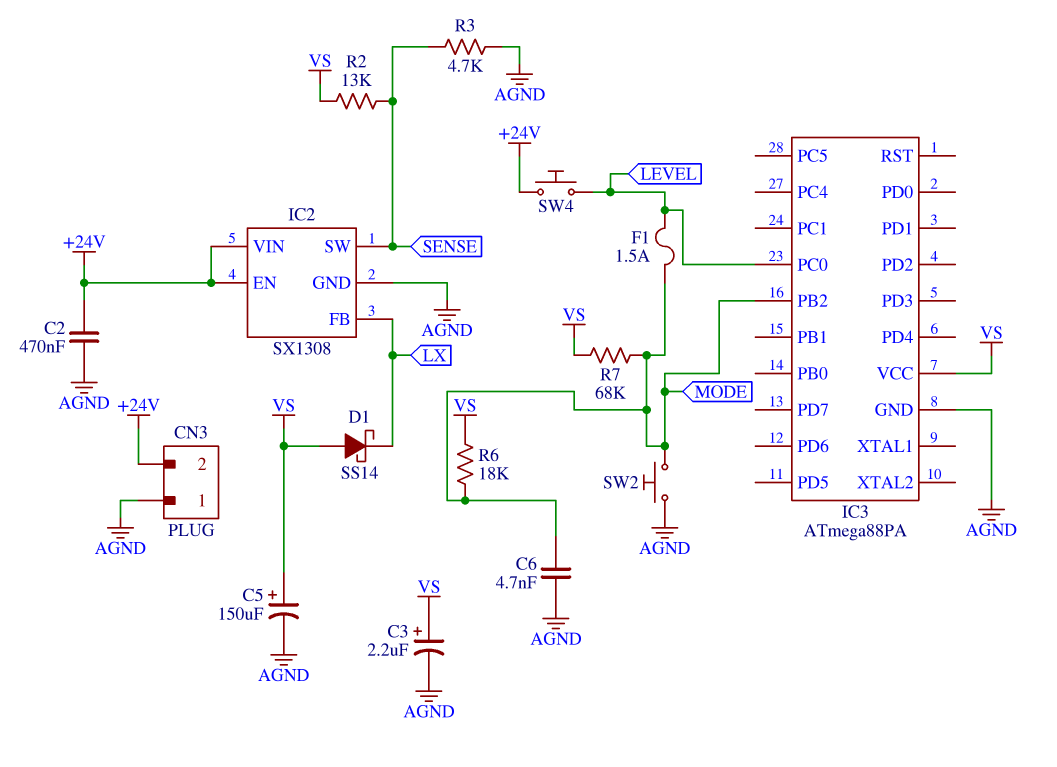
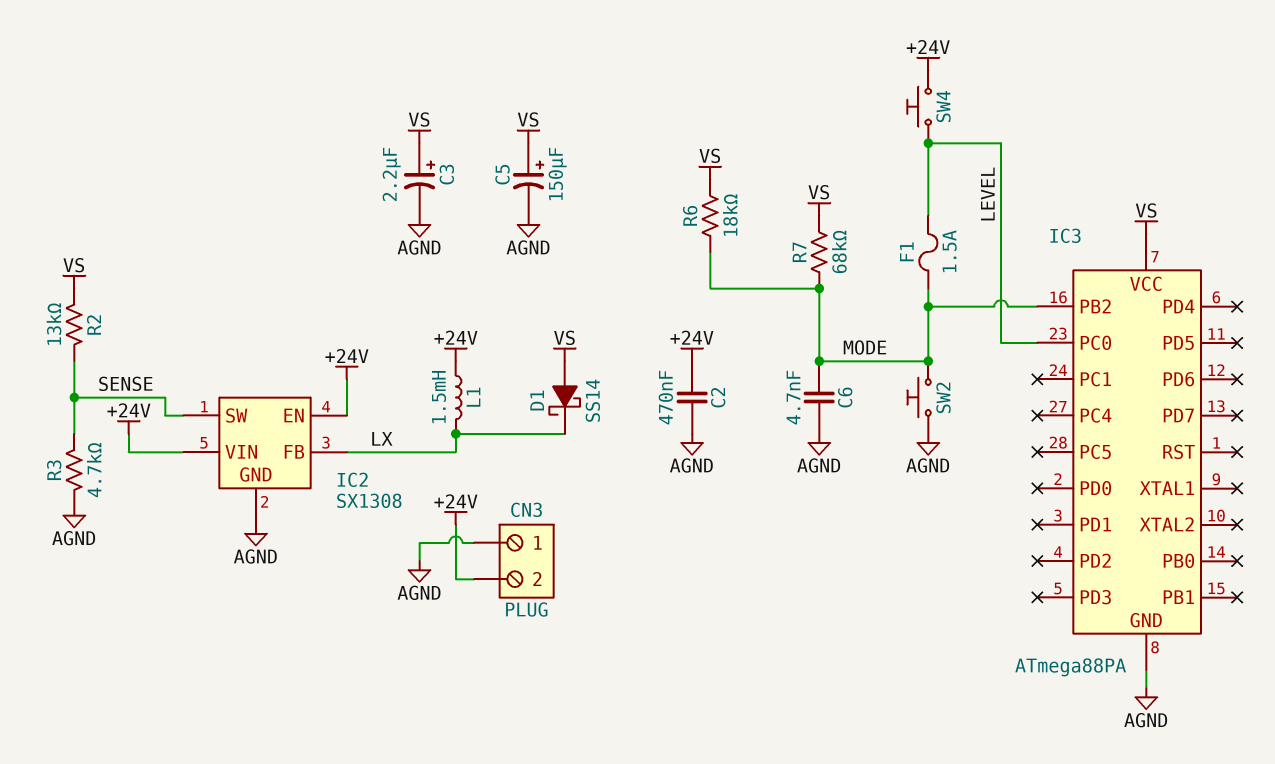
L1: none -> 1.5mH (+24V, LX)

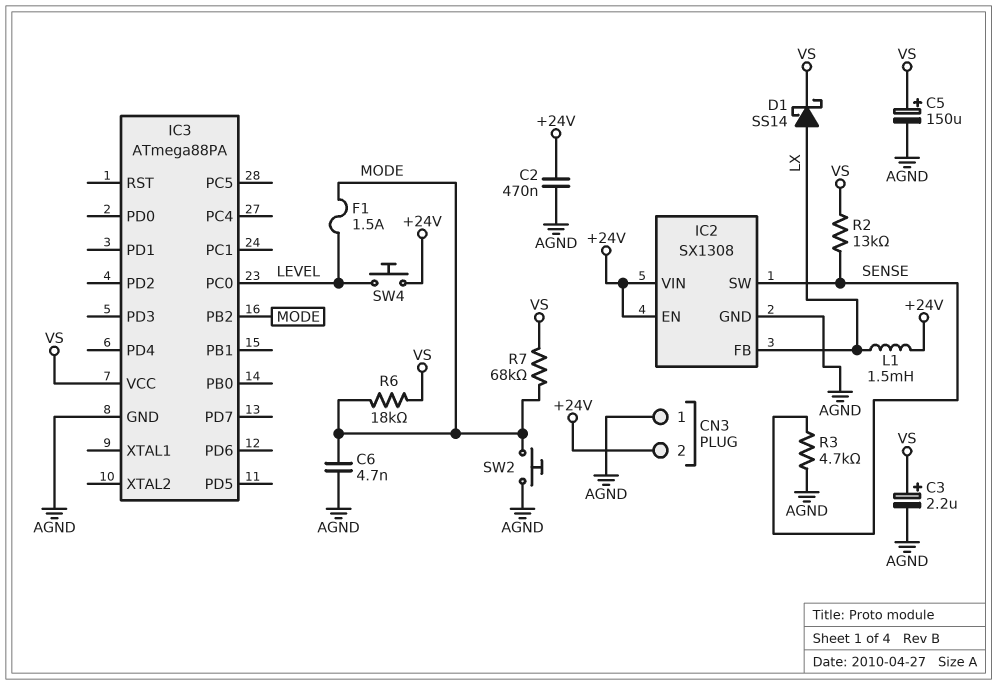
D1: schottky SS14 (A VS, K LX) -> schottky SS14 (A LX, K VS)

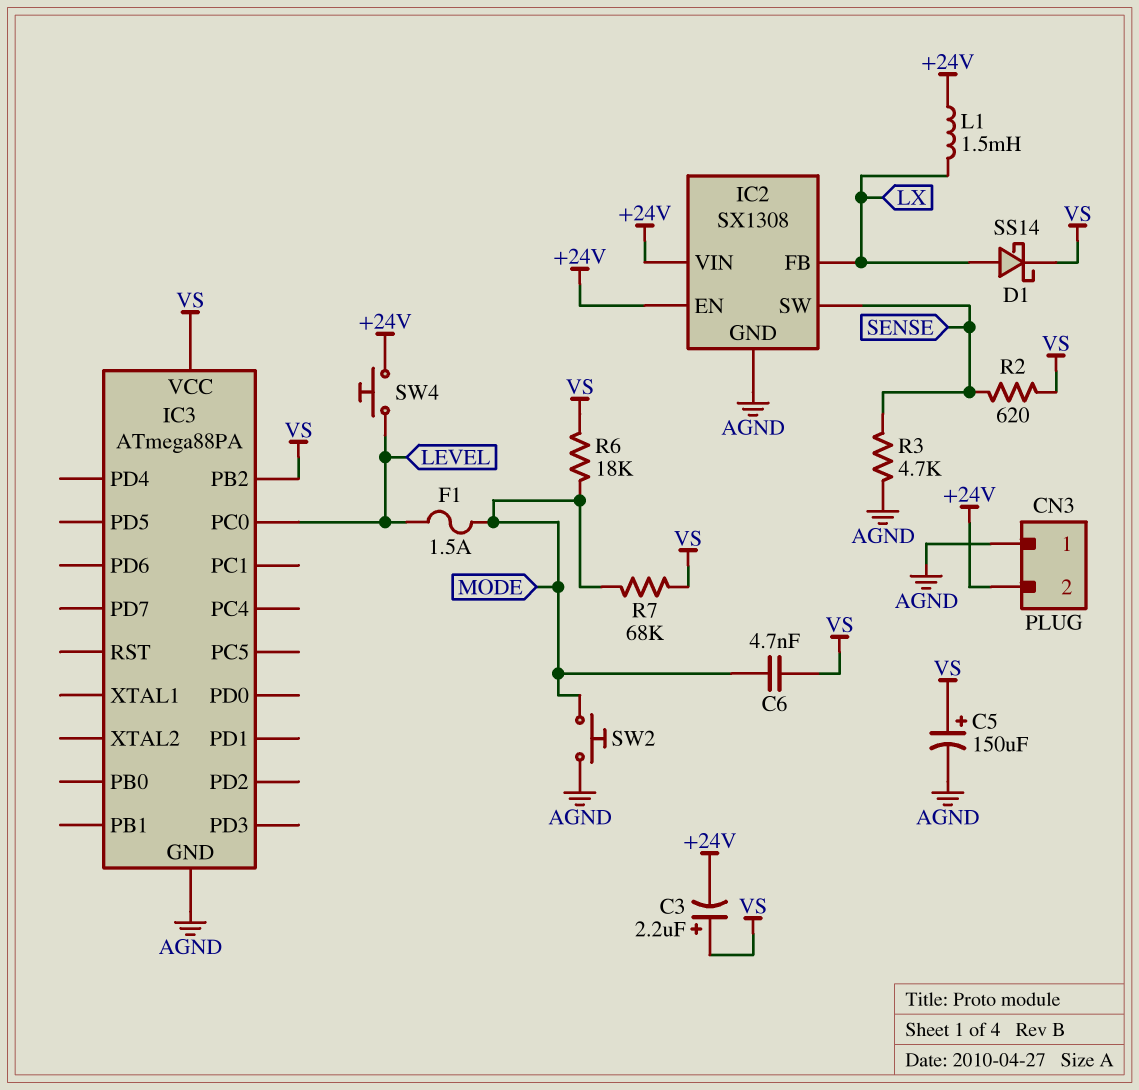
C2: 470nF (+24V, AGND) -> none
C3: 2.2uF (plus VS, minus AGND) -> 2.2uF (plus VS, minus +24V)
C6: 4.7nF (AGND, MODE) -> 4.7nF (MODE, VS)
IC3 pin PB2: MODE -> VS
R2: 13k (SENSE, VS) -> 620 (SENSE, VS)

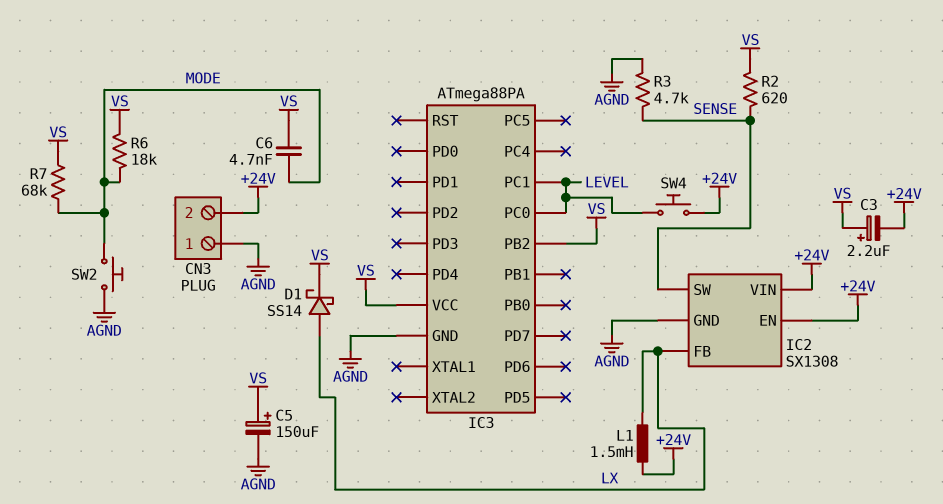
F1: 1.5A (LEVEL, MODE) -> none
IC3 pin PC1: none -> LEVEL

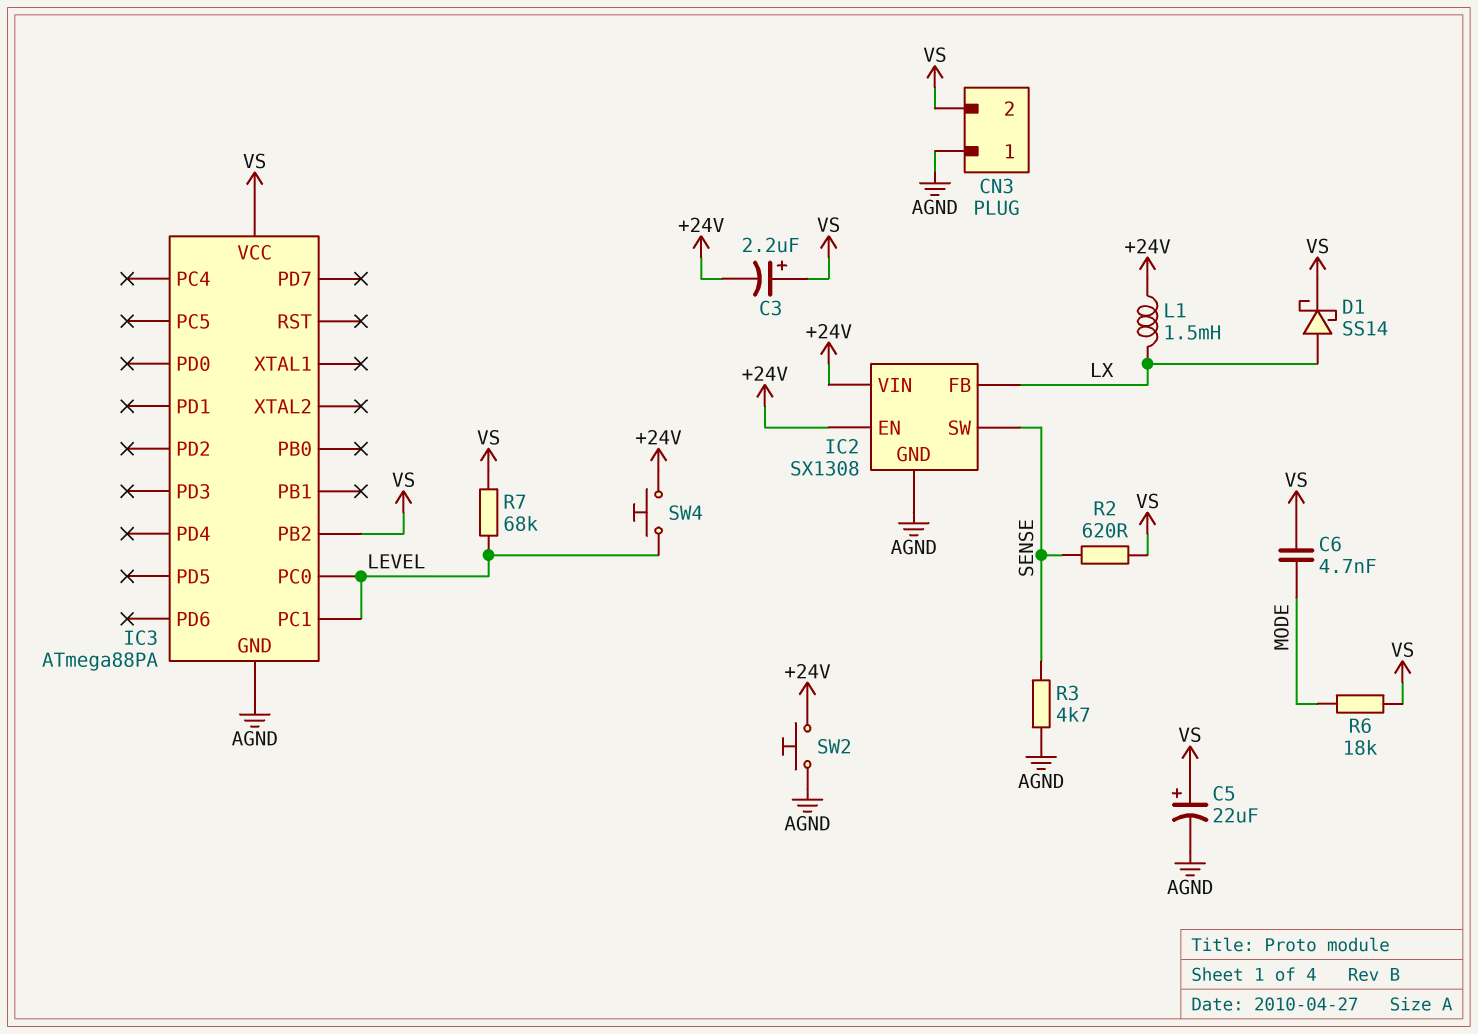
C5: 150uF (plus VS, minus AGND) -> 22uF (plus VS, minus AGND)
CN3 pin 2: +24V -> VS
R7: 68k (MODE, VS) -> 68k (LEVEL, VS)
SW2: button (AGND, MODE) -> button (+24V, AGND)

